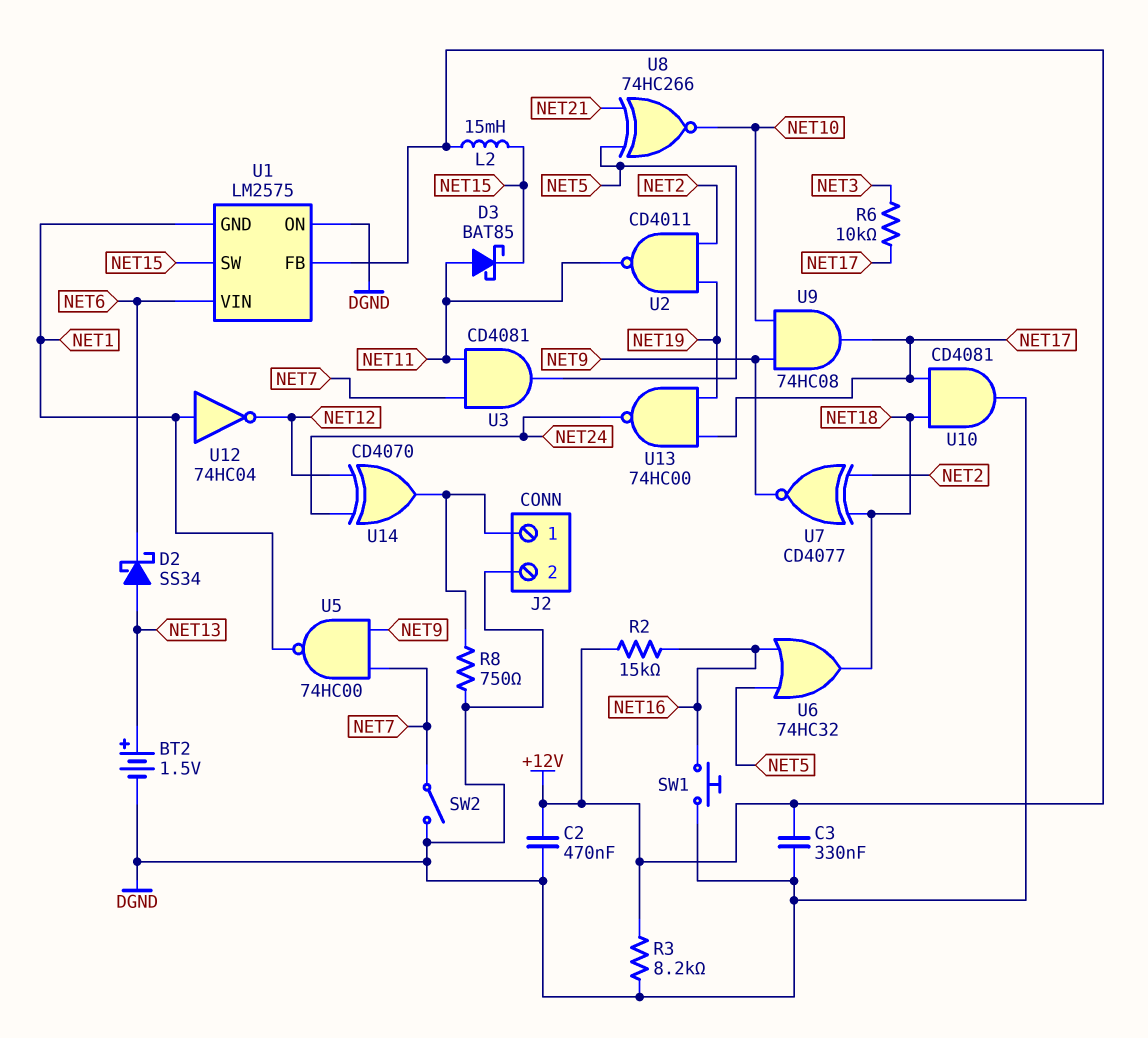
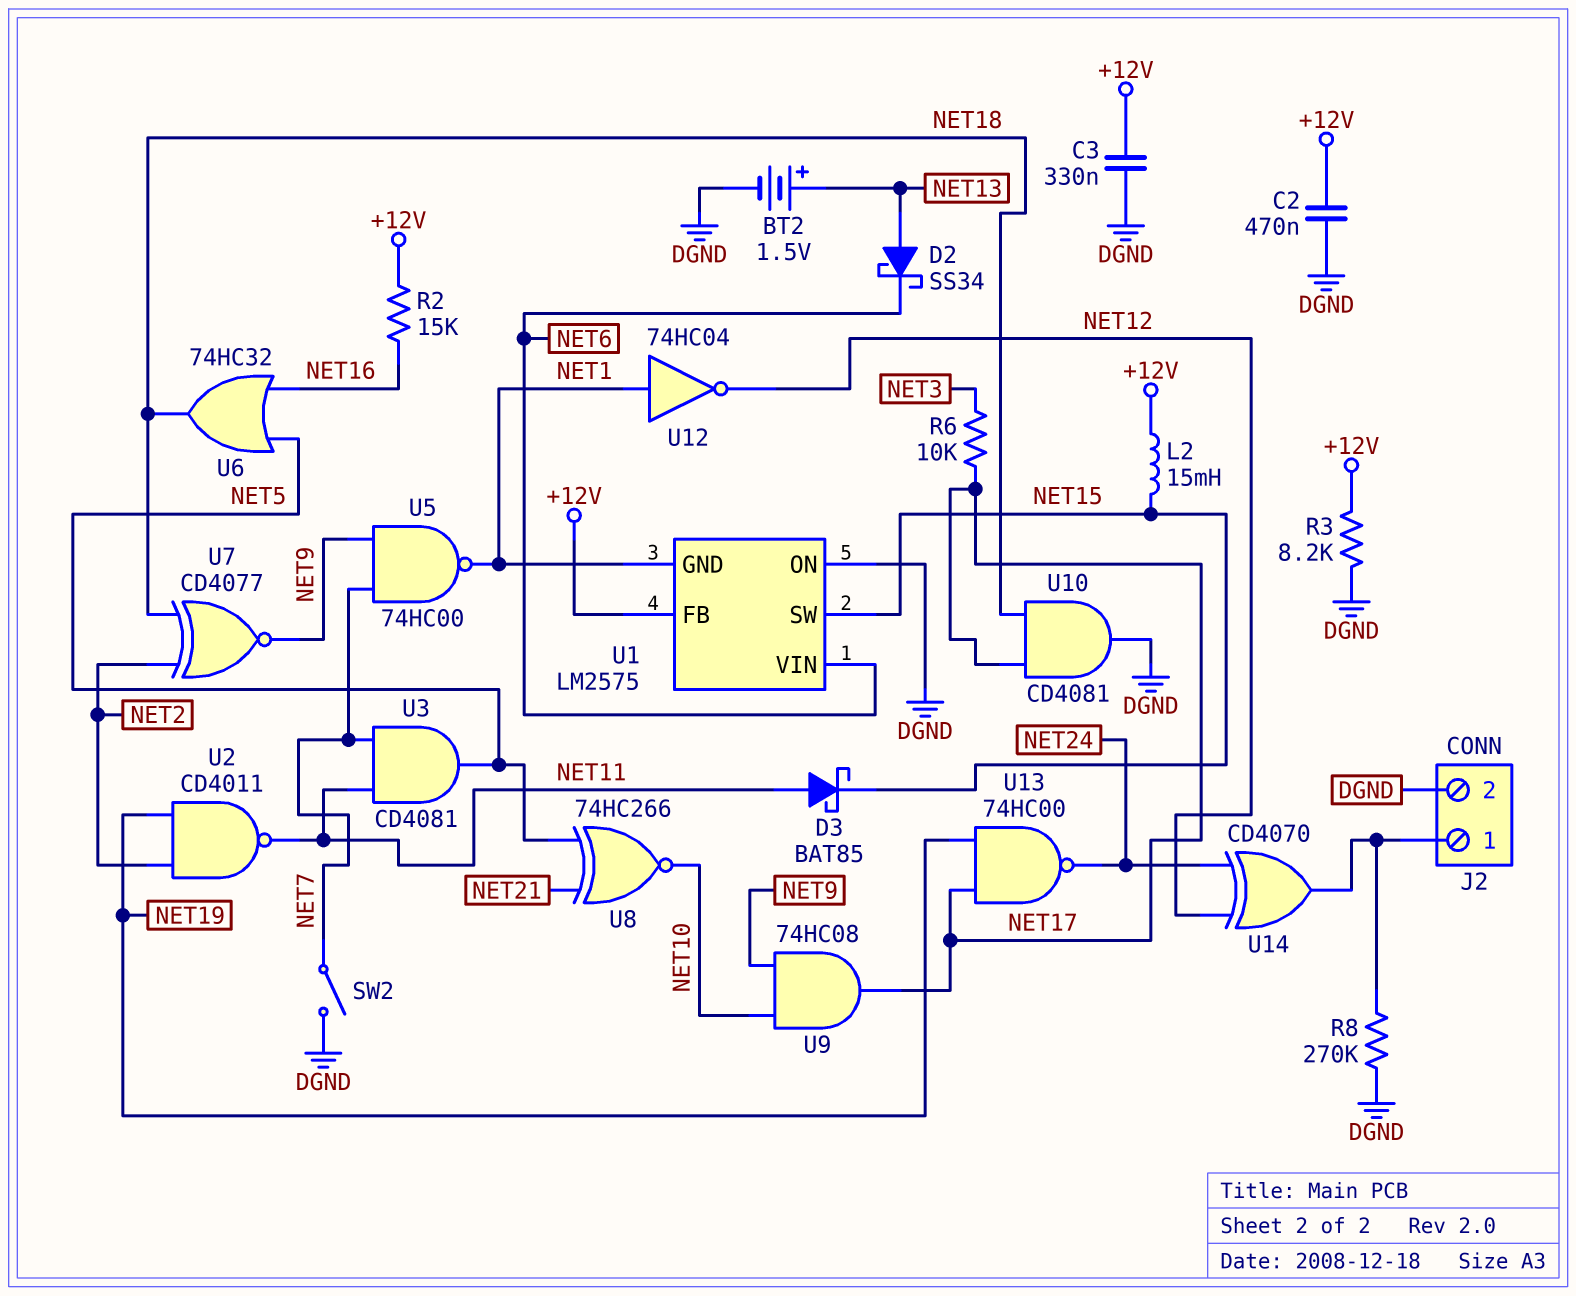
R8: 750 (DGND, J2/1) -> 270k (DGND, J2/1)
SW1: button (DGND, NET16) -> none

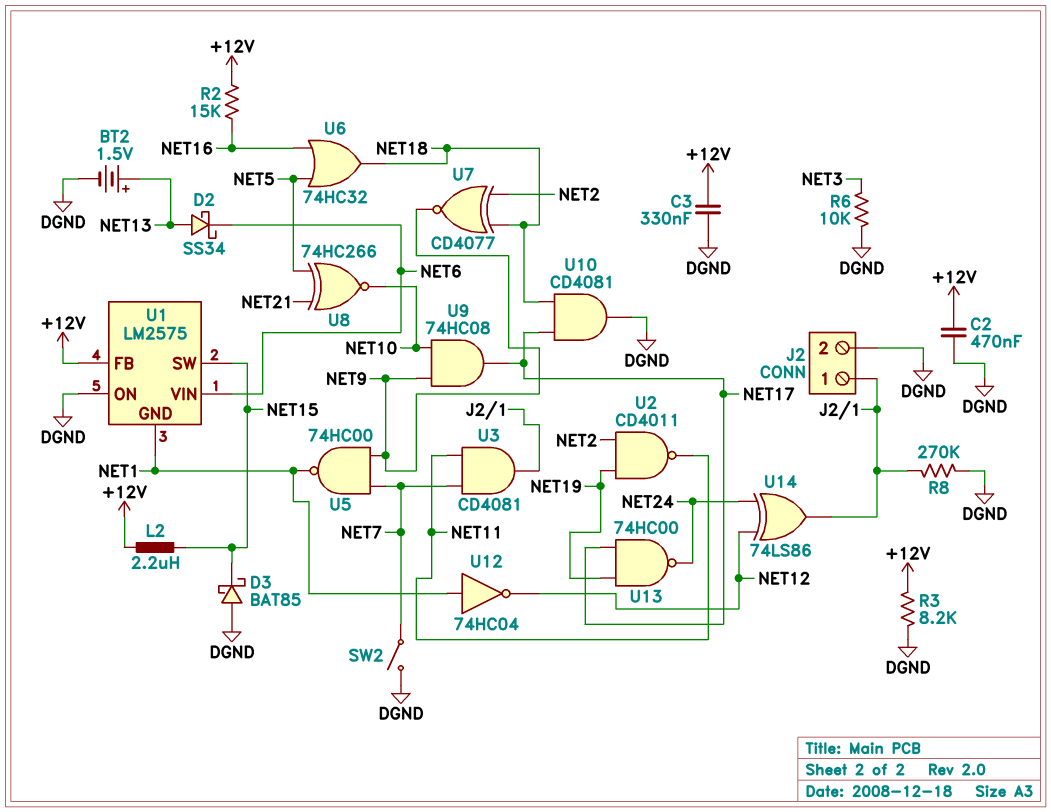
D3: schottky BAT85 (A NET11, K NET15) -> schottky BAT85 (A DGND, K NET15)
L2: 15mH (+12V, NET15) -> 2.2uH (+12V, NET15)
R6: 10k (NET3, NET17) -> 10k (DGND, NET3)
U3: AND CD4081 (in NET7, in NET11, out NET5) -> AND CD4081 (in NET7, in NET11, out J2/1)
U14: XOR CD4070 (in NET12, in NET24, out J2/1) -> XOR 74LS86 (in NET12, in NET24, out J2/1)

